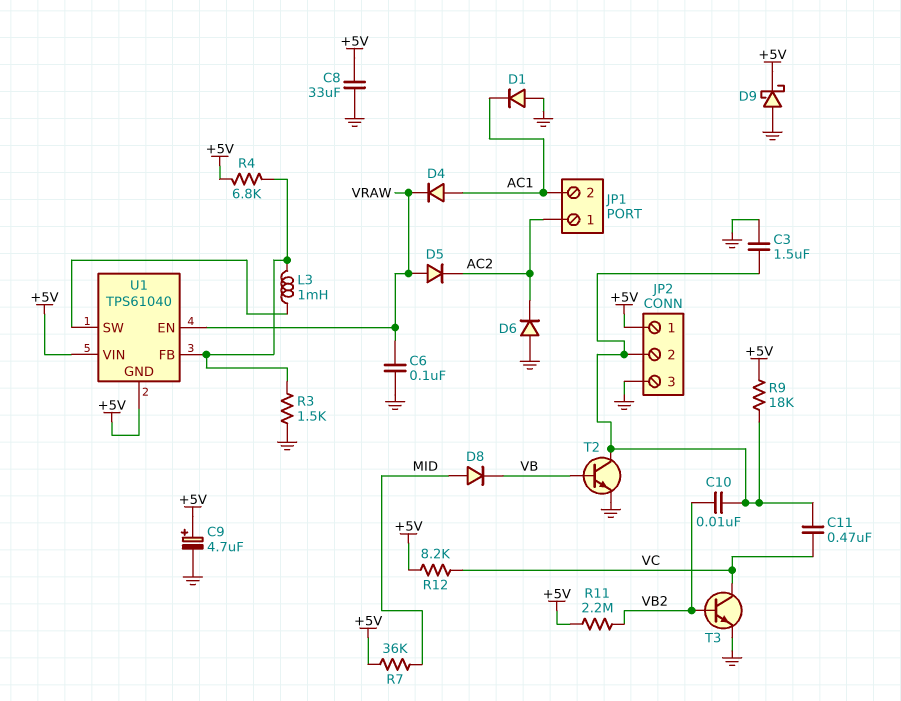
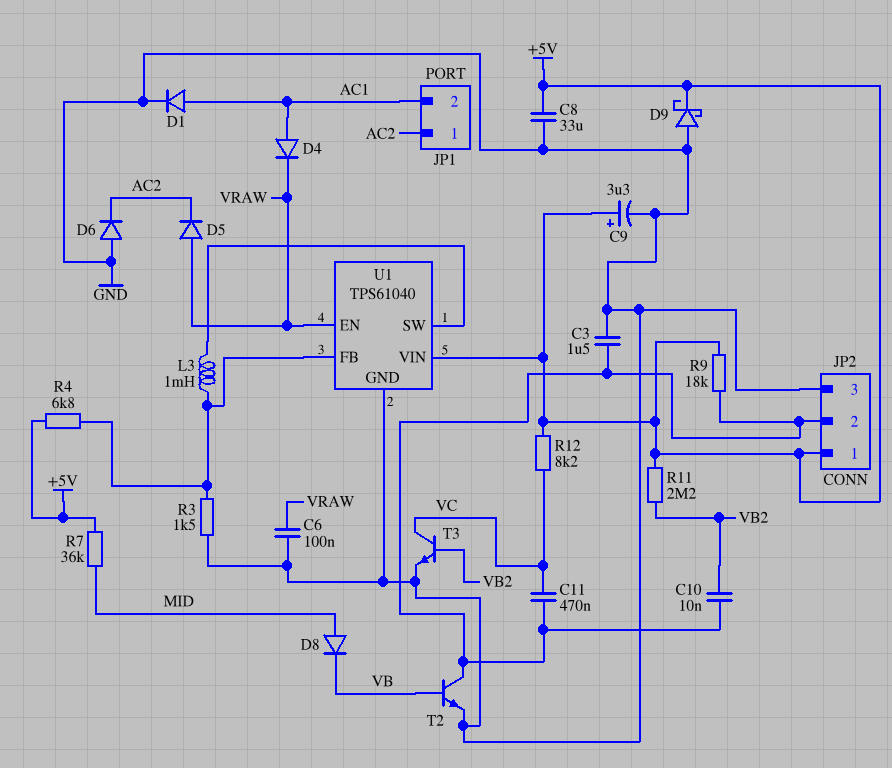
C9: 4.7uF (plus +5V, minus GND) -> 3.3uF (plus +5V, minus GND)
D1: diode (A GND, K AC1) -> diode (A AC1, K GND)
U1 pin GND: +5V -> GND

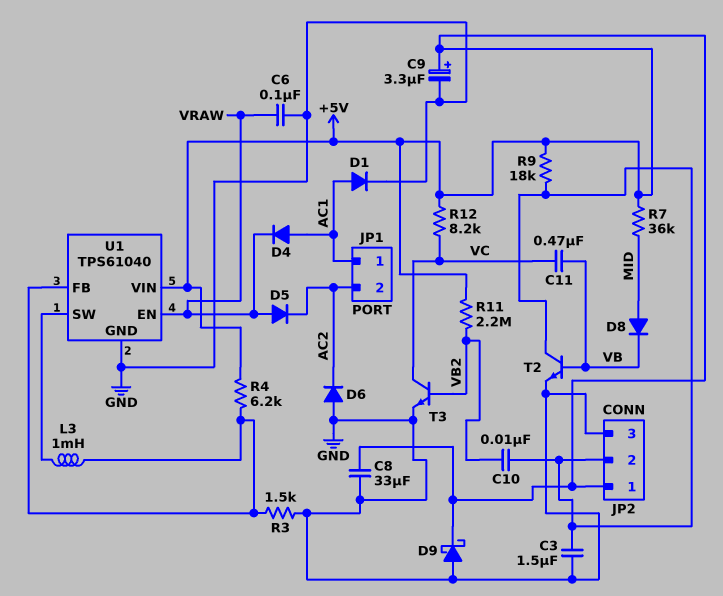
C11: 470nF (JP2/2, VC) -> 470nF (VB, VC)
JP1 pin 1: AC2 -> AC1
JP1 pin 2: AC1 -> AC2
R4: 6.8k (+5V, U1/FB) -> 6.2k (+5V, U1/FB)

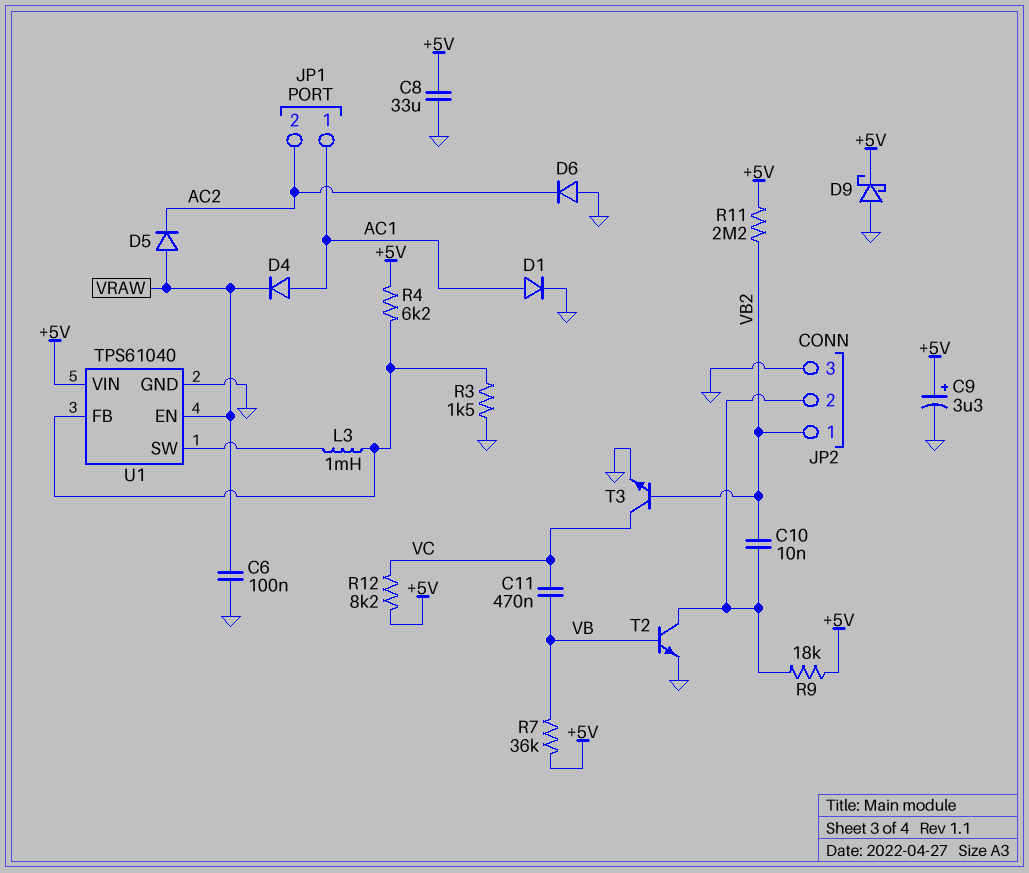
C3: 1.5uF (GND, JP2/2) -> none
D8: diode (A MID, K VB) -> none
JP2 pin 1: +5V -> VB2
R7: 36k (+5V, MID) -> 36k (+5V, VB)

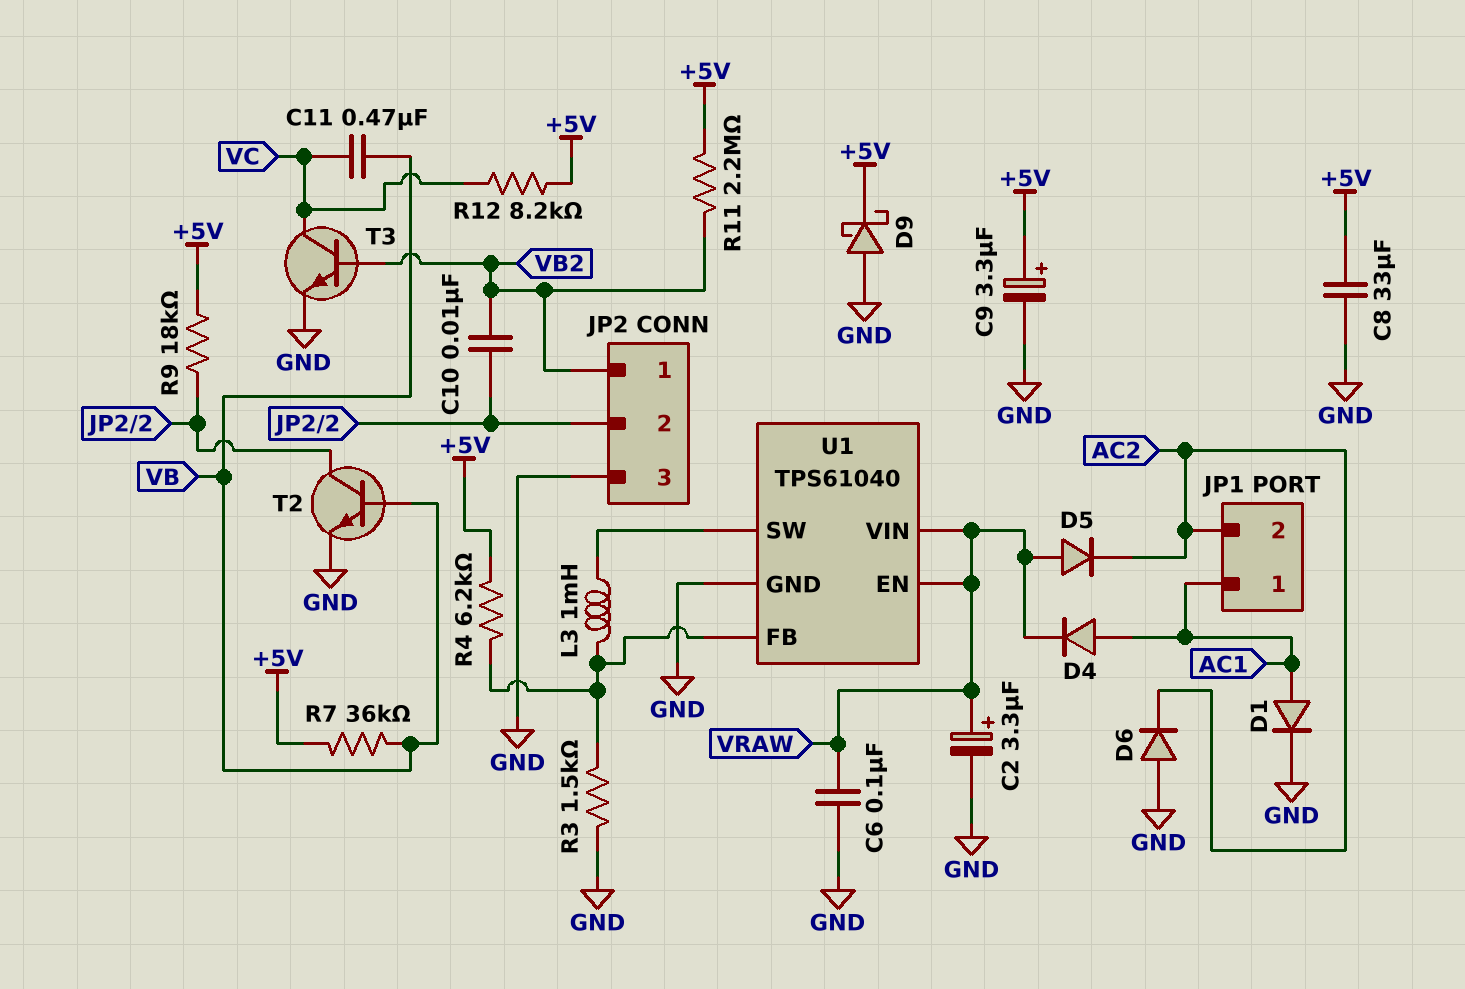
C2: none -> 3.3uF (plus VRAW, minus GND)
U1 pin VIN: +5V -> VRAW

